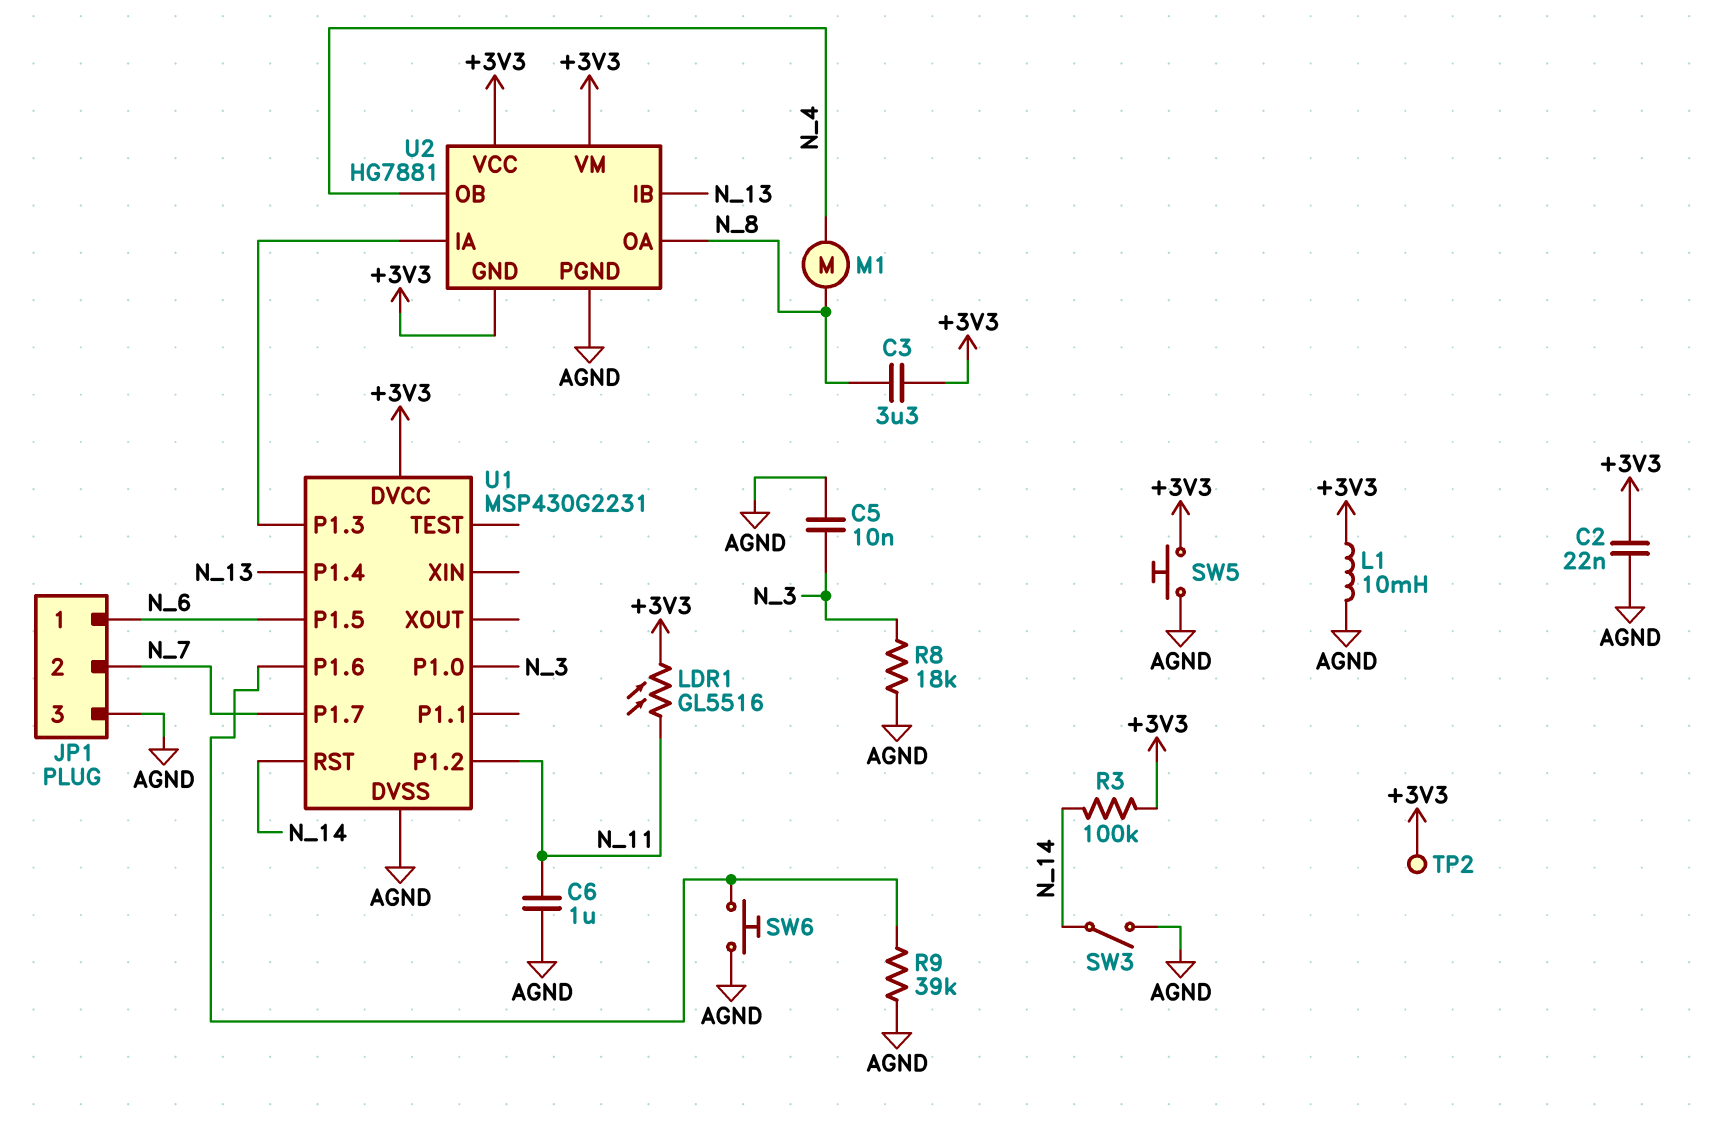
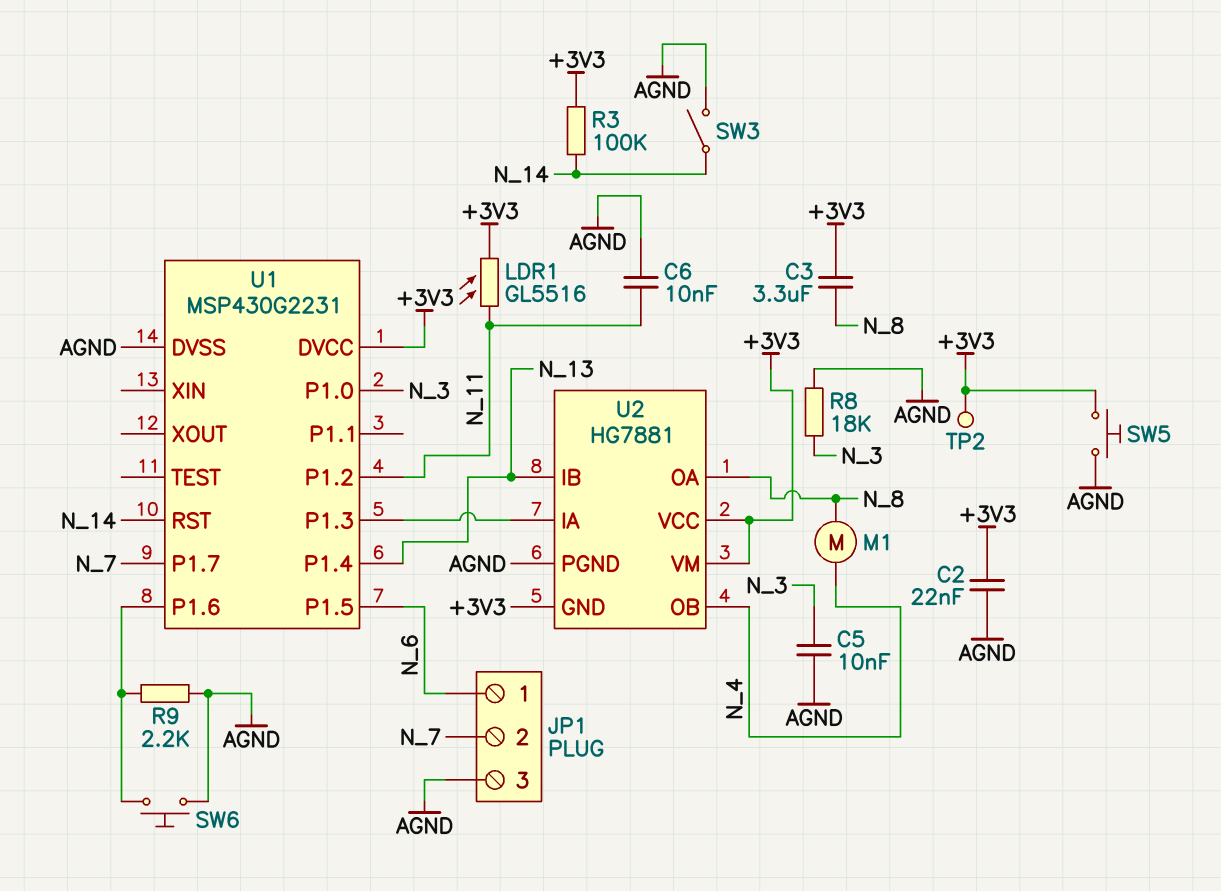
C6: 1uF (AGND, N_11) -> 10nF (AGND, N_11)
L1: 10mH (+3V3, AGND) -> none
R9: 39k (AGND, U1/P1.6) -> 2.2k (AGND, U1/P1.6)

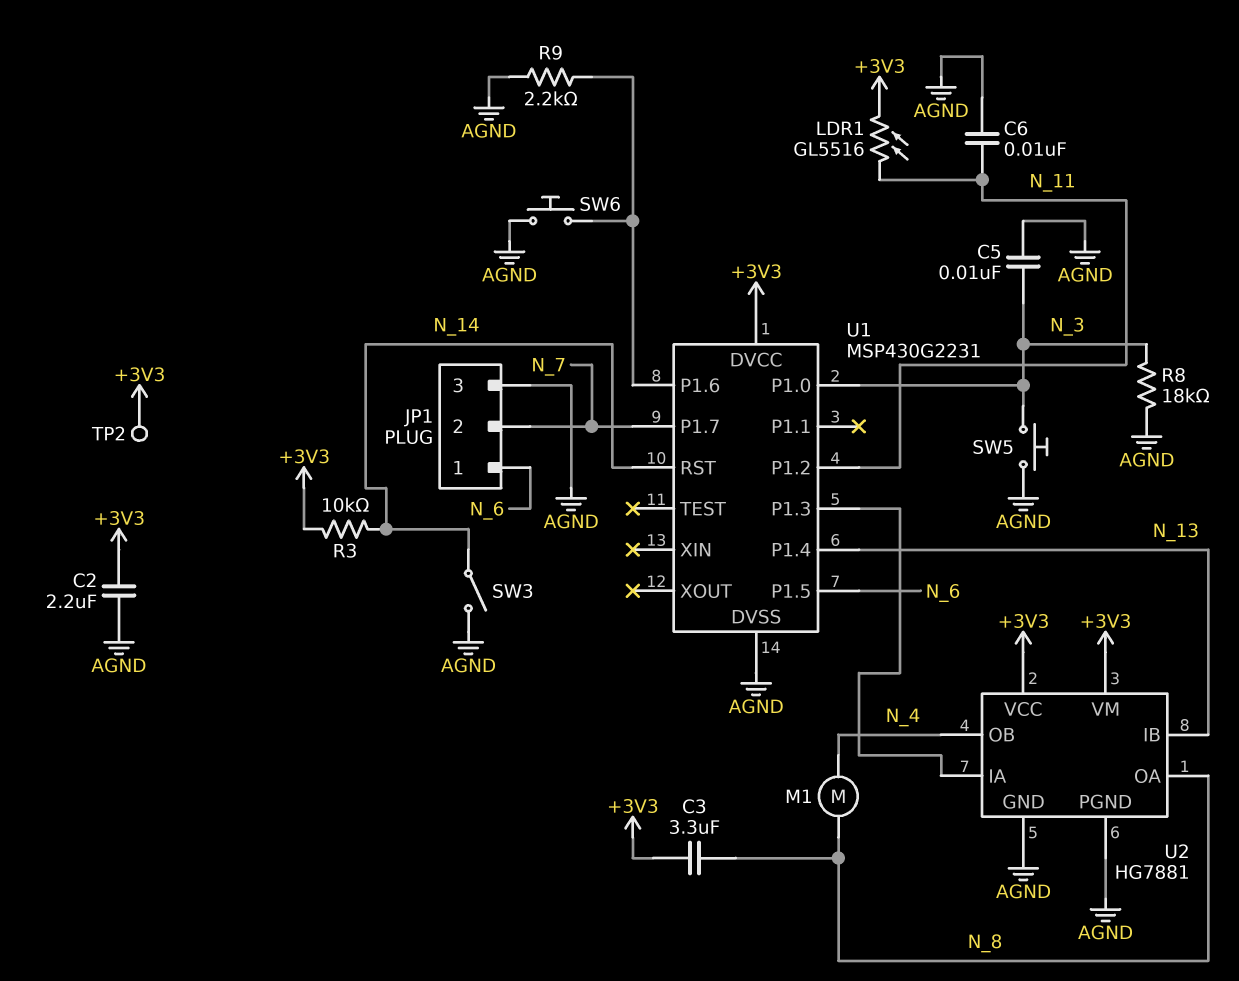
C2: 22nF (+3V3, AGND) -> 2.2uF (+3V3, AGND)
R3: 100k (+3V3, N_14) -> 10k (+3V3, N_14)
SW5: button (+3V3, AGND) -> button (AGND, N_3)
U2 pin GND: +3V3 -> AGND

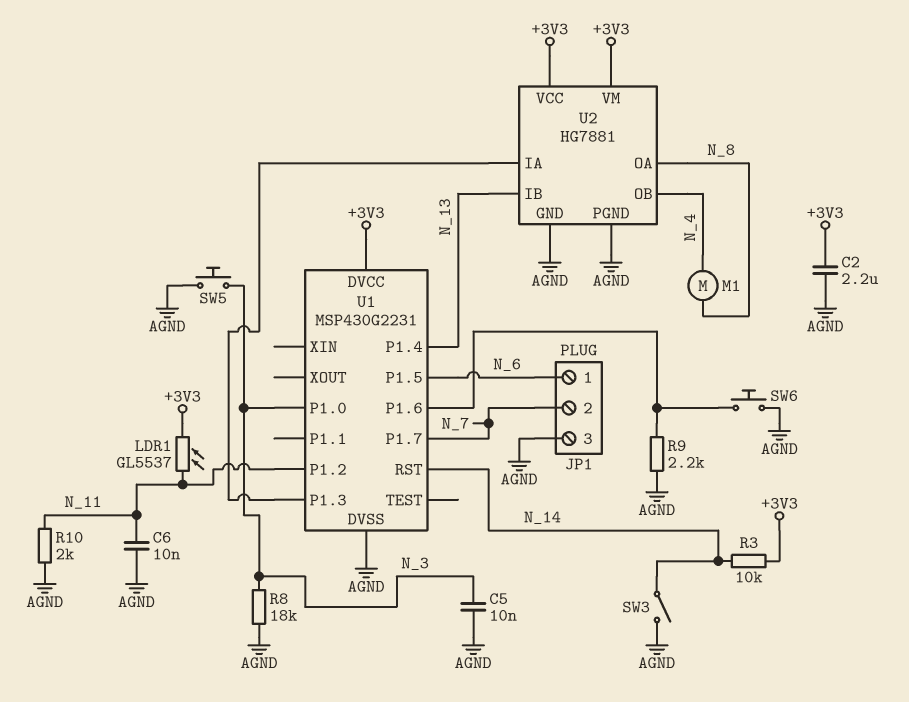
C3: 3.3uF (+3V3, N_8) -> none
LDR1: GL5516 (+3V3, N_11) -> GL5537 (+3V3, N_11)
R10: none -> 2k (AGND, N_11)
TP2: test point (+3V3) -> none

